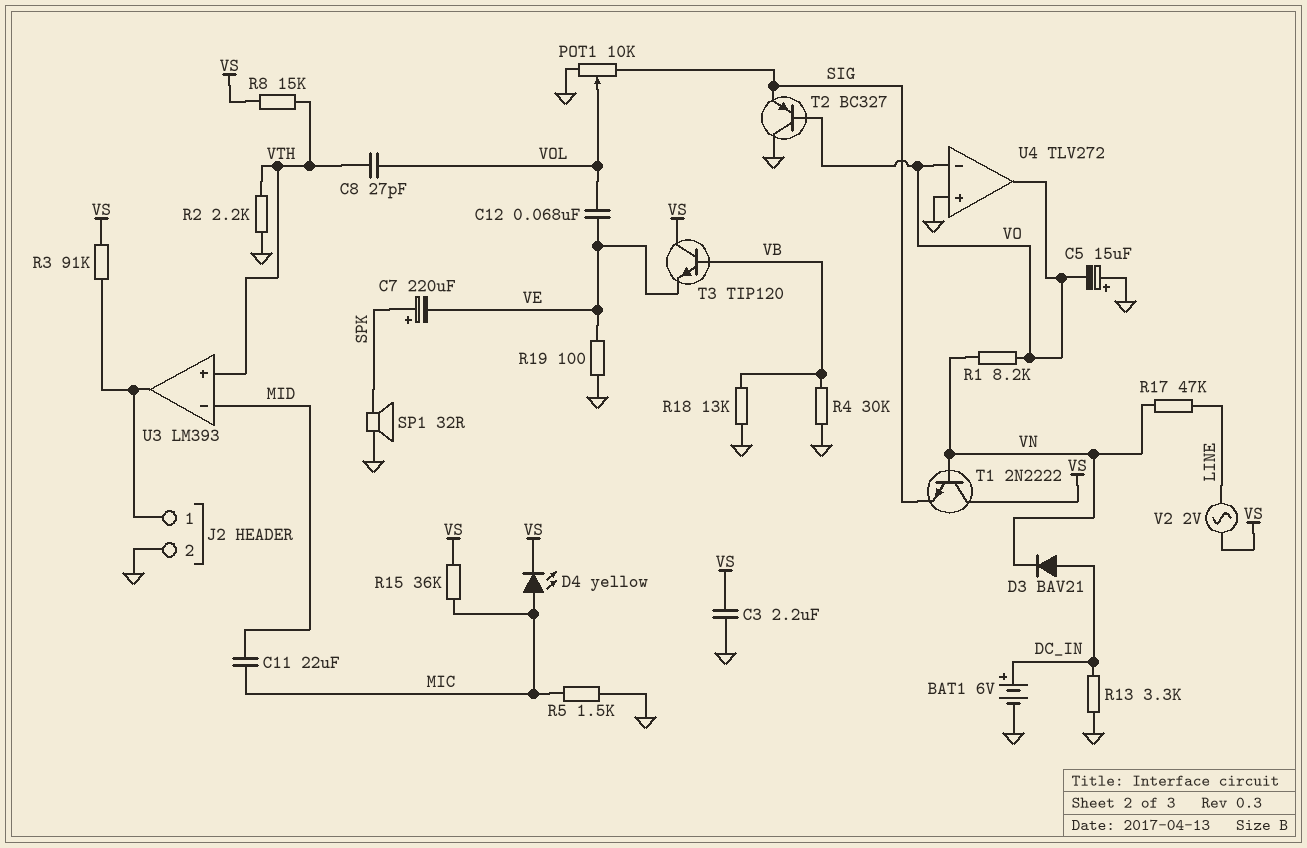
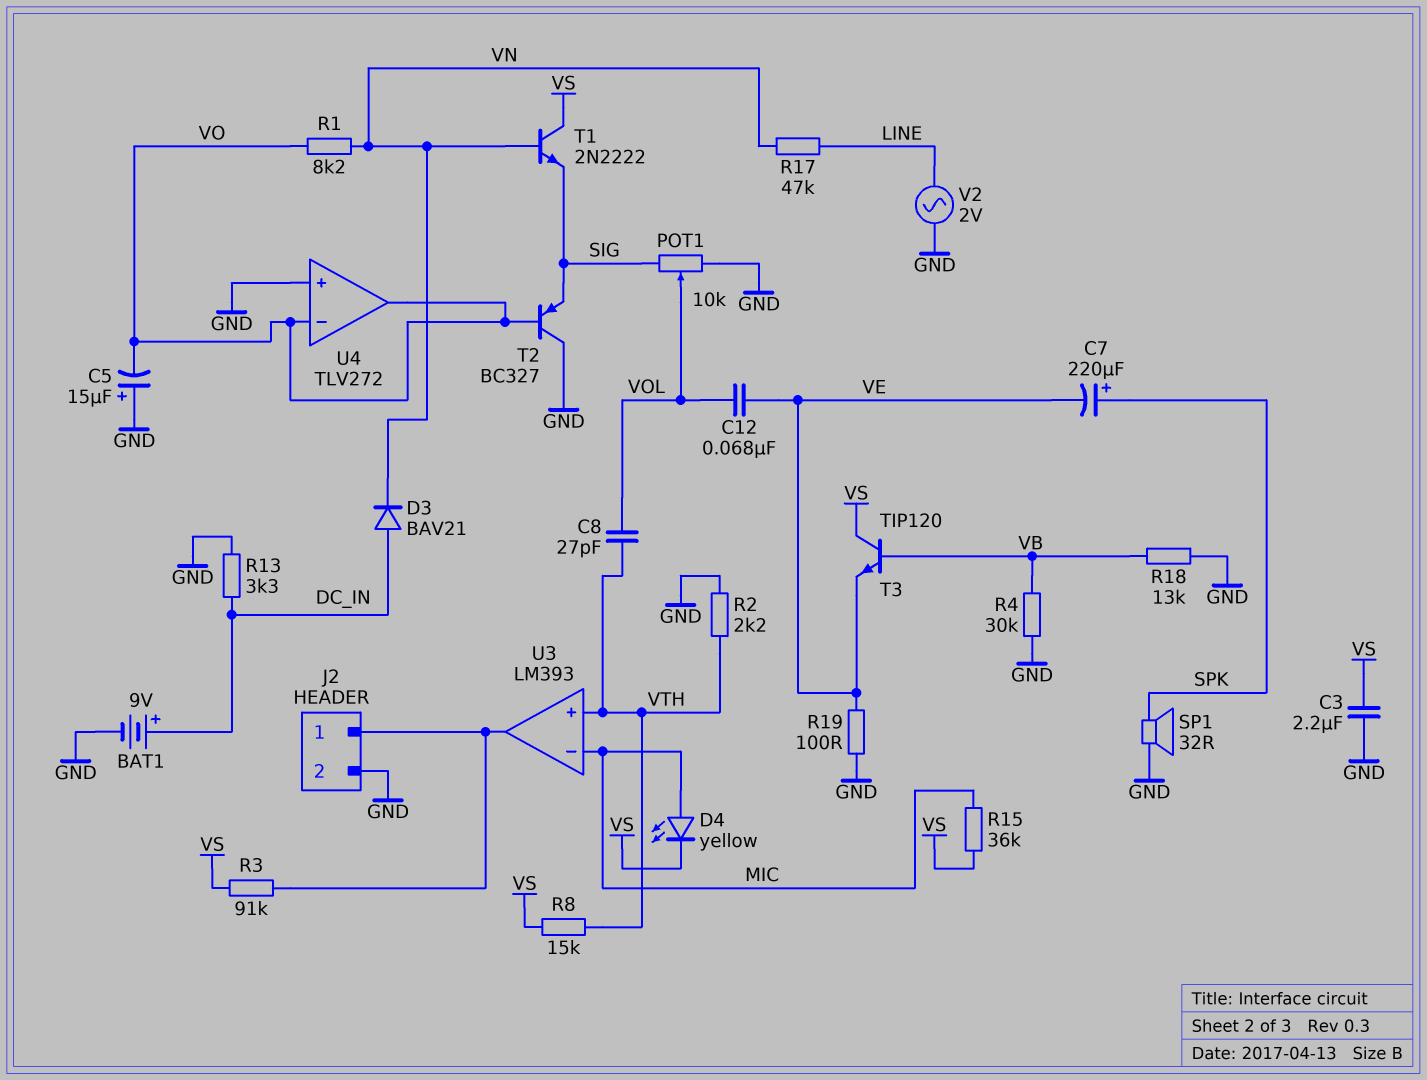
BAT1: 6V (plus DC_IN, minus GND) -> 9V (plus DC_IN, minus GND)
C11: 22uF (MIC, MID) -> none
R5: 1.5k (GND, MIC) -> none
U3 pin in-: MID -> MIC
V2: AC 2V (LINE, VS) -> AC 2V (GND, LINE)

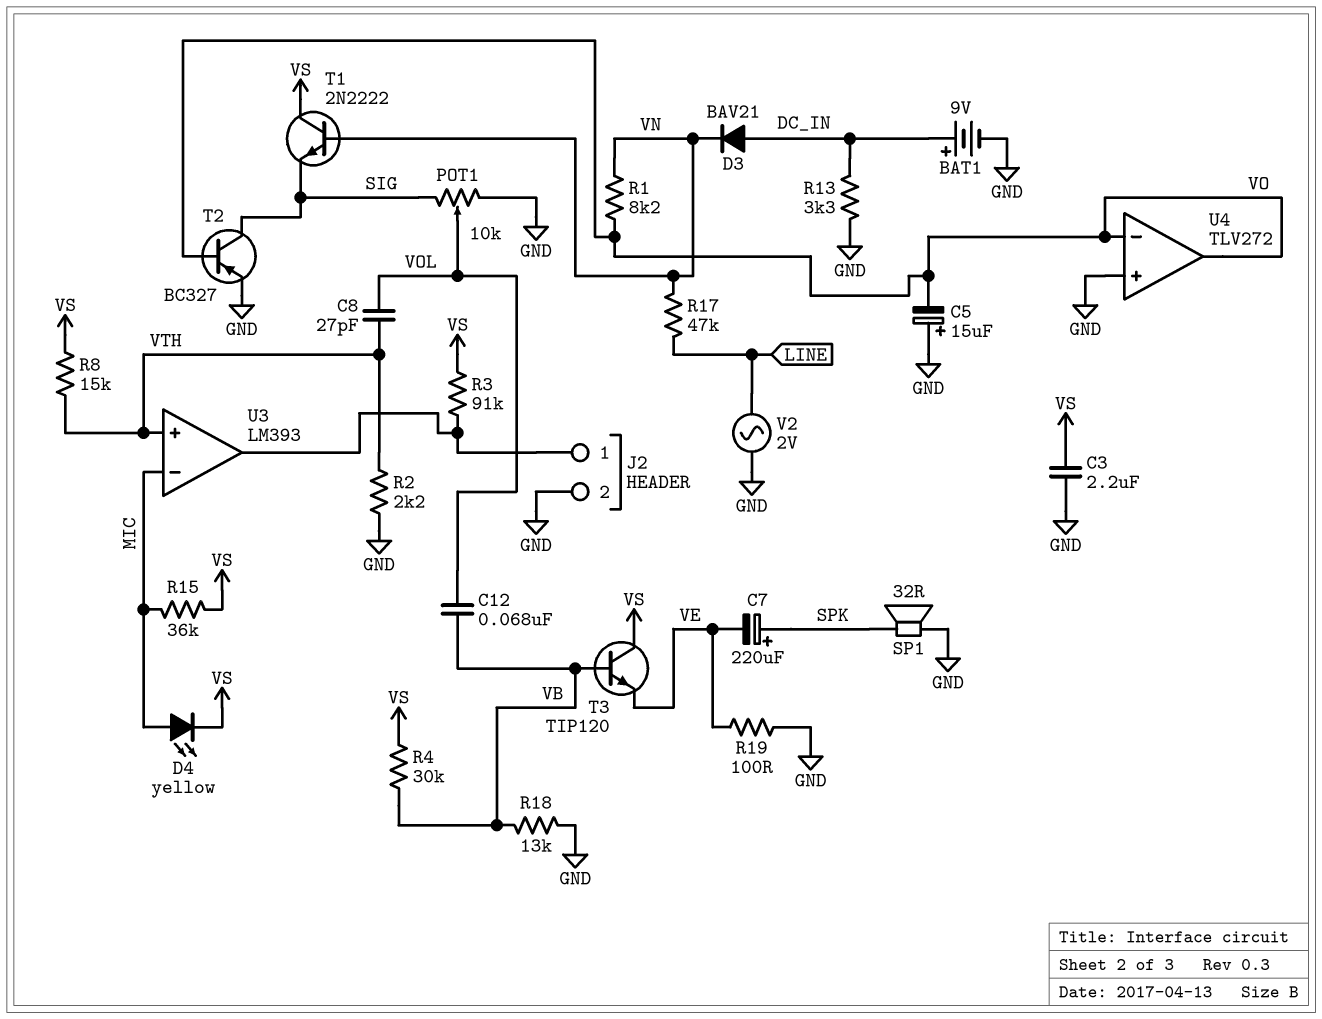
C12: 68nF (VE, VOL) -> 68nF (VB, VOL)
R4: 30k (GND, VB) -> 30k (VB, VS)
T2: PNP BC327 (B VO, C GND, E SIG) -> PNP BC327 (B VO, C SIG, E GND)

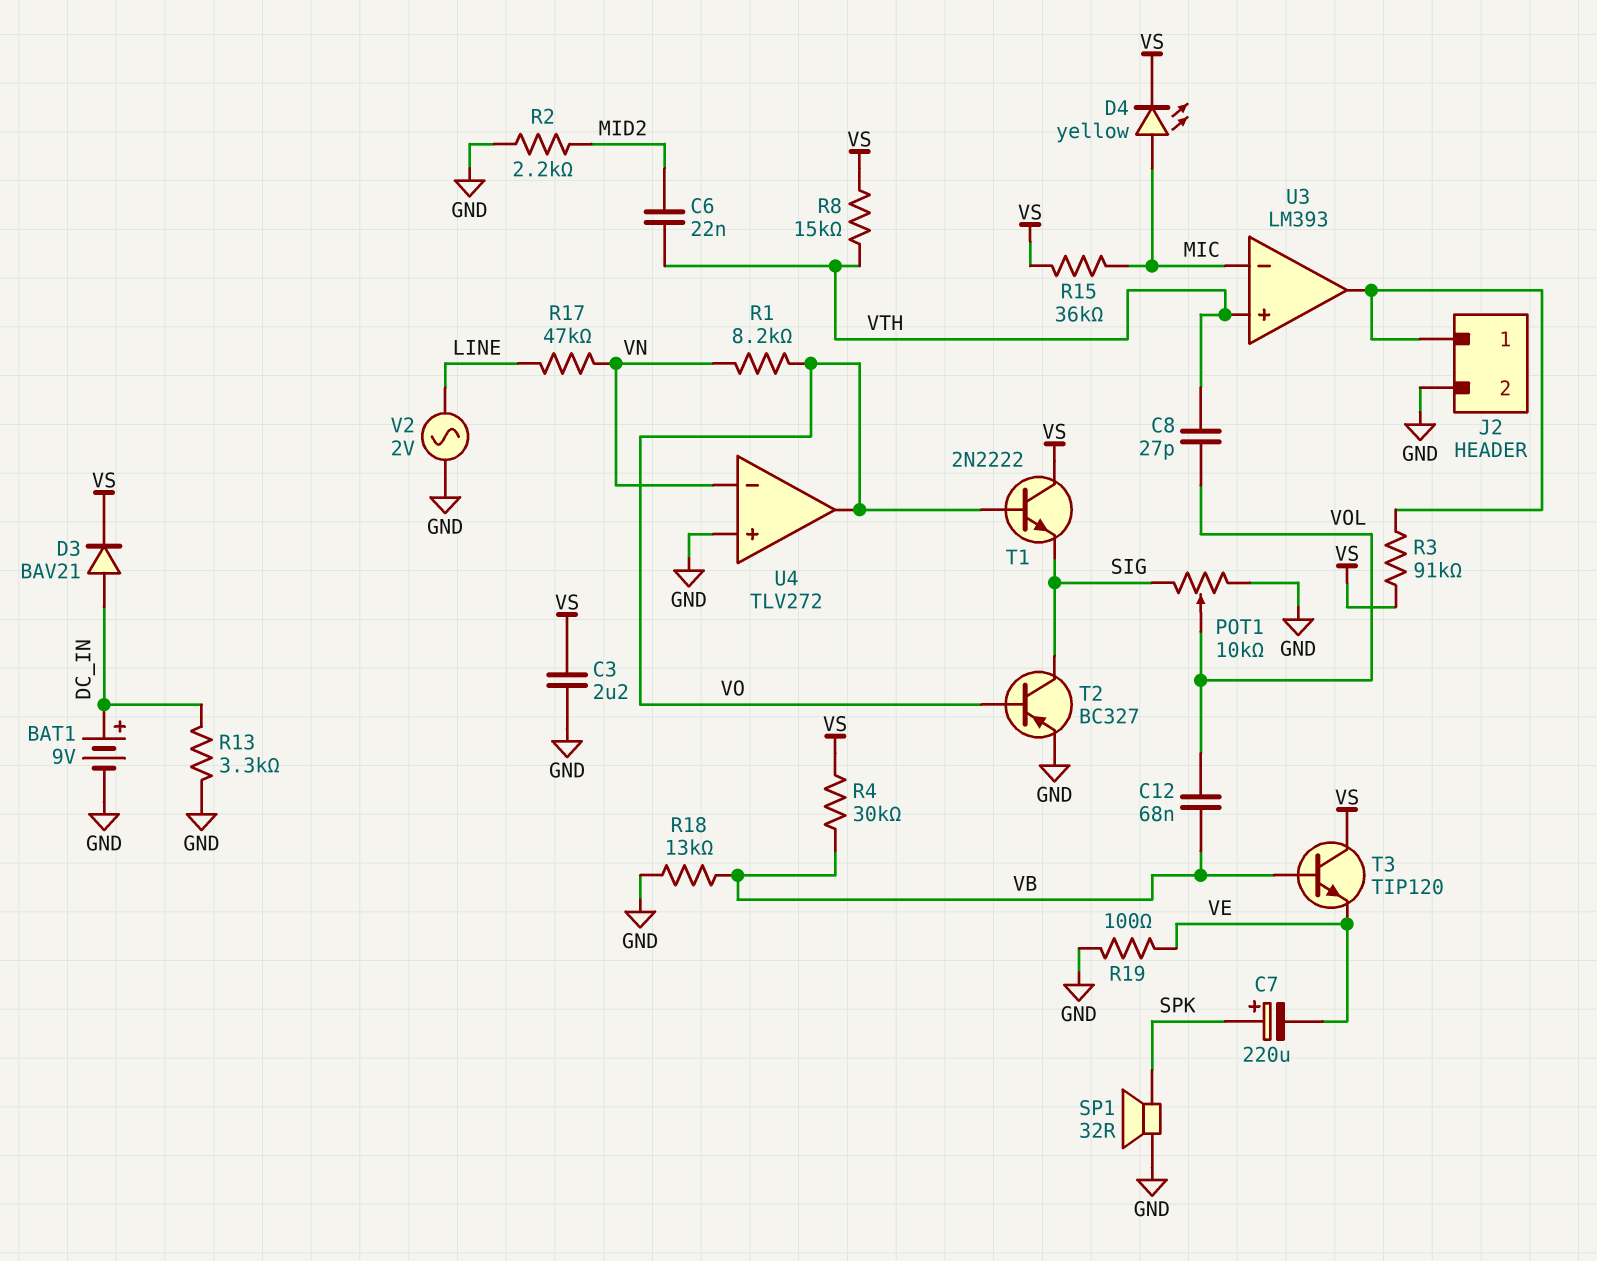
C5: 15uF (plus GND, minus VO) -> none
C6: none -> 22nF (MID2, VTH)
D3: diode BAV21 (A DC_IN, K VN) -> diode BAV21 (A DC_IN, K VS)
R2: 2.2k (GND, VTH) -> 2.2k (GND, MID2)
T1: NPN 2N2222 (B VN, C VS, E SIG) -> NPN 2N2222 (B VO, C VS, E SIG)
U4 pin in-: VO -> VN

